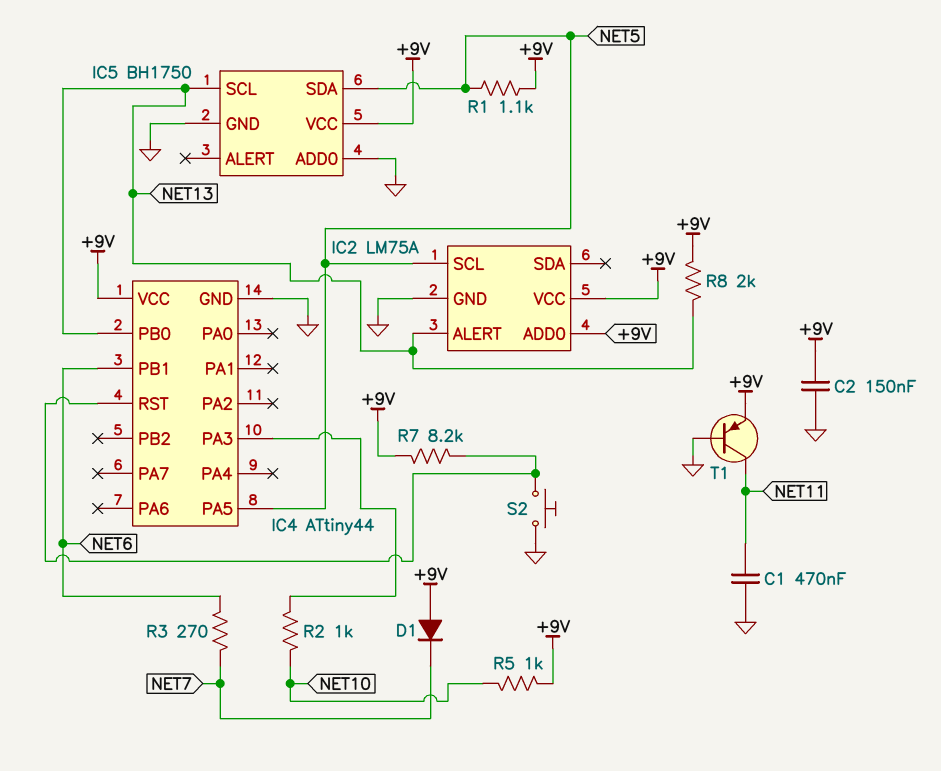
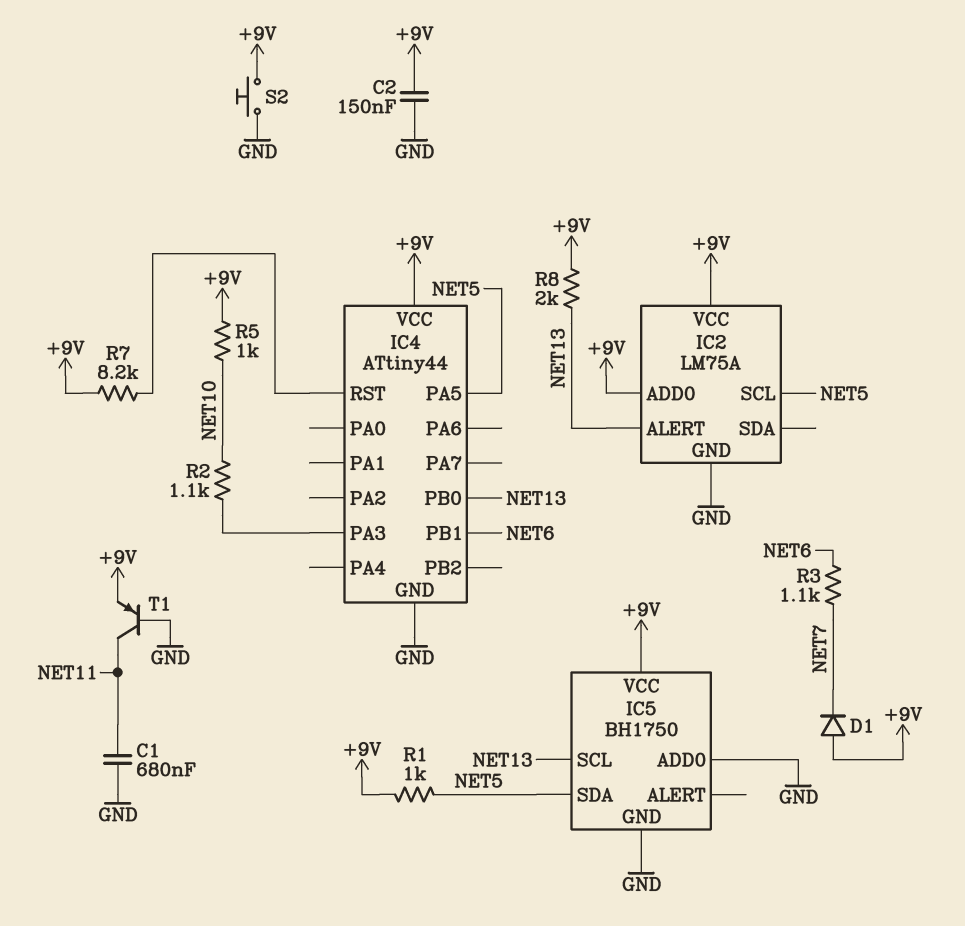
C1: 470nF (GND, NET11) -> 680nF (GND, NET11)
R1: 1.1k (+9V, NET5) -> 1k (+9V, NET5)
R2: 1k (IC4/PA3, NET10) -> 1.1k (IC4/PA3, NET10)
R3: 270 (NET6, NET7) -> 1.1k (NET6, NET7)
S2: button (GND, IC4/RST) -> button (+9V, GND)

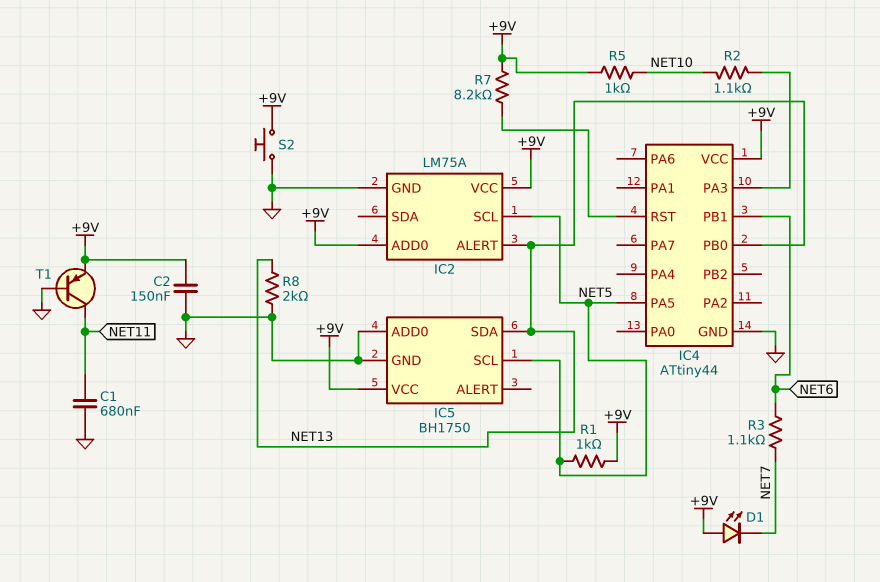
D1: diode (A +9V, K NET7) -> LED (A +9V, K NET7)
IC5 pin SCL: NET13 -> NET5
IC5 pin SDA: NET5 -> NET13
R8: 2k (+9V, NET13) -> 2k (GND, NET13)

